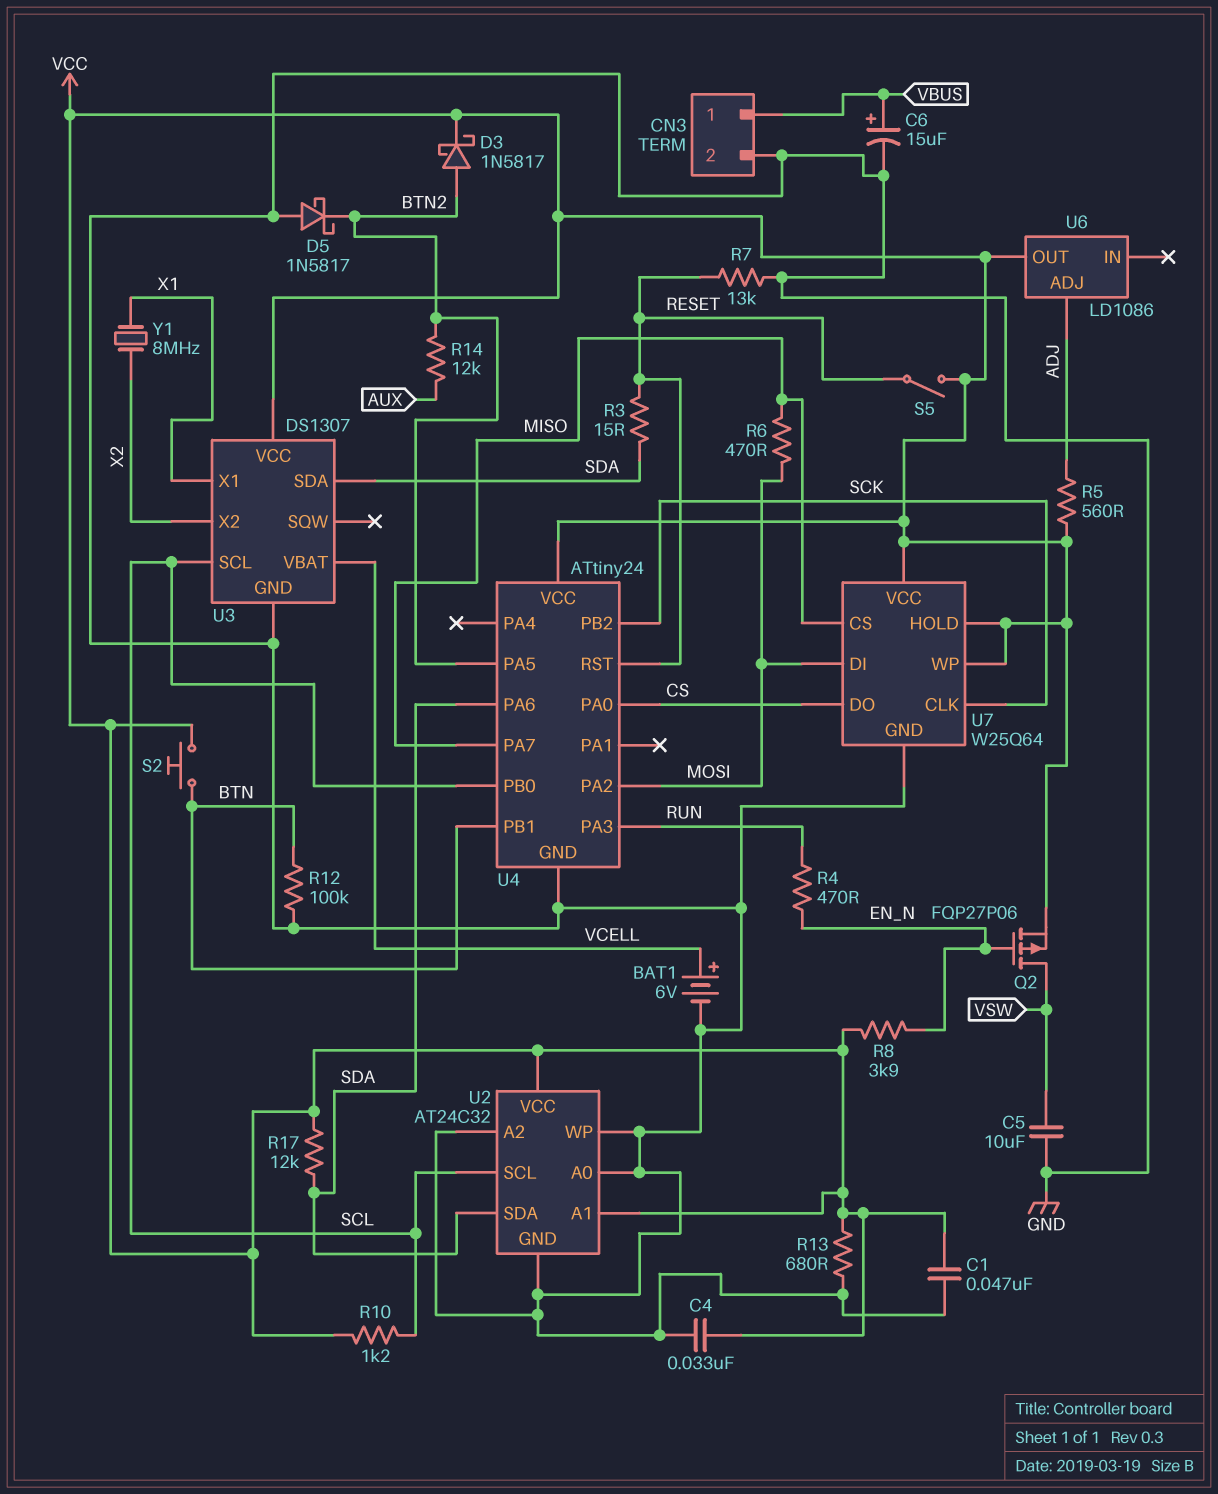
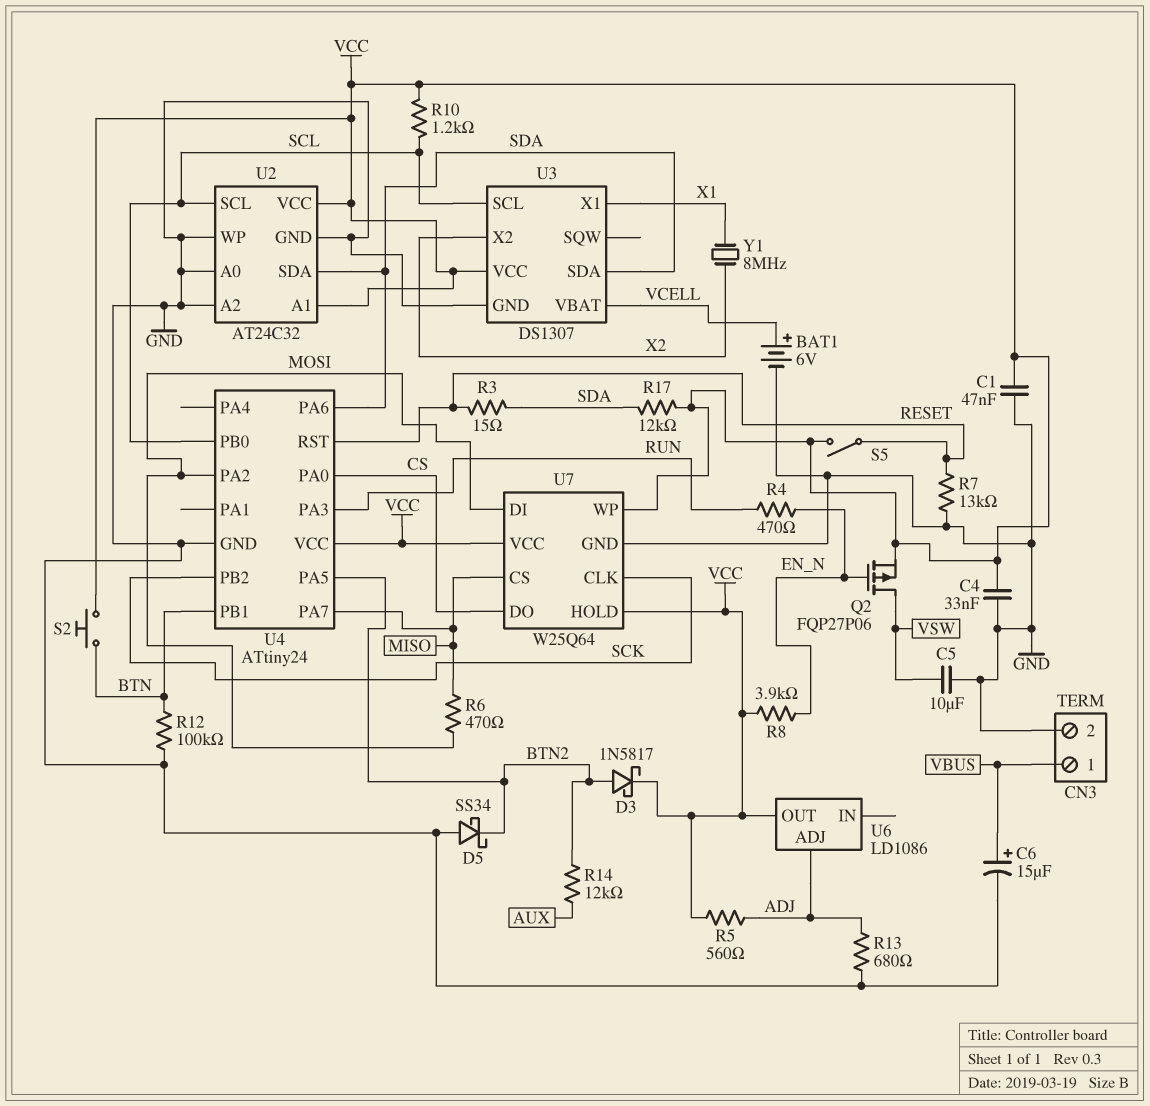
D5: schottky 1N5817 (A GND, K BTN2) -> schottky SS34 (A GND, K BTN2)
R13: 680 (GND, VCC) -> 680 (ADJ, GND)

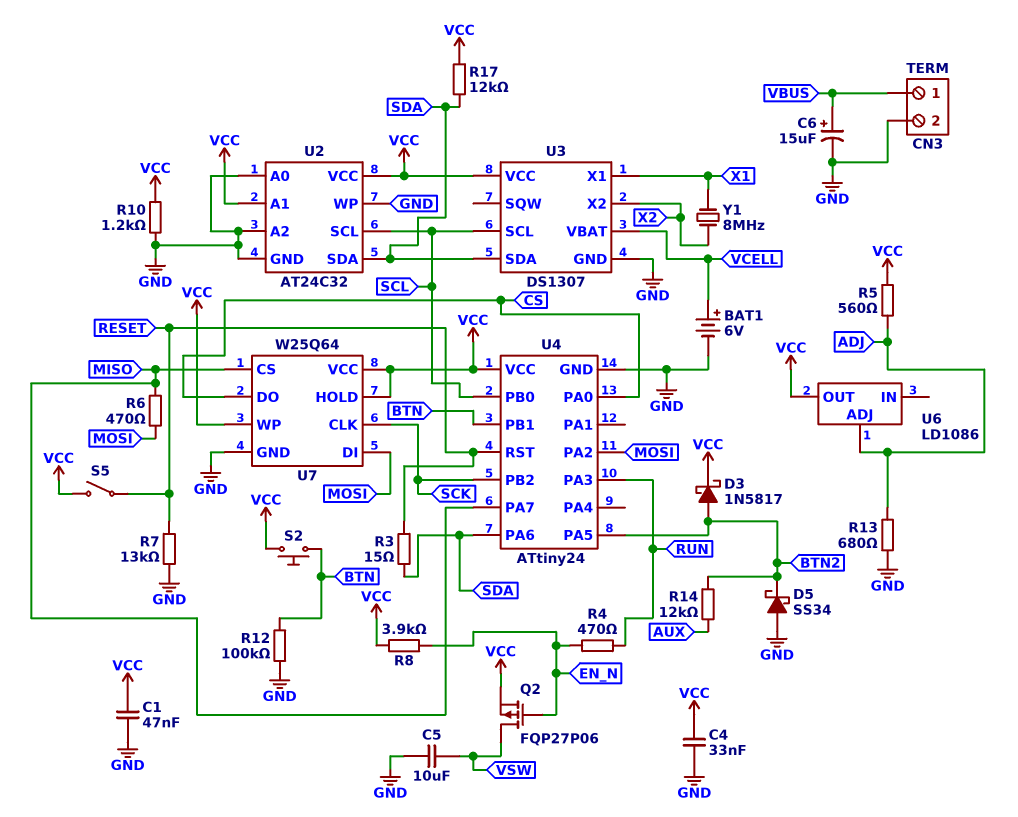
R10: 1.2k (SCL, VCC) -> 1.2k (GND, VCC)

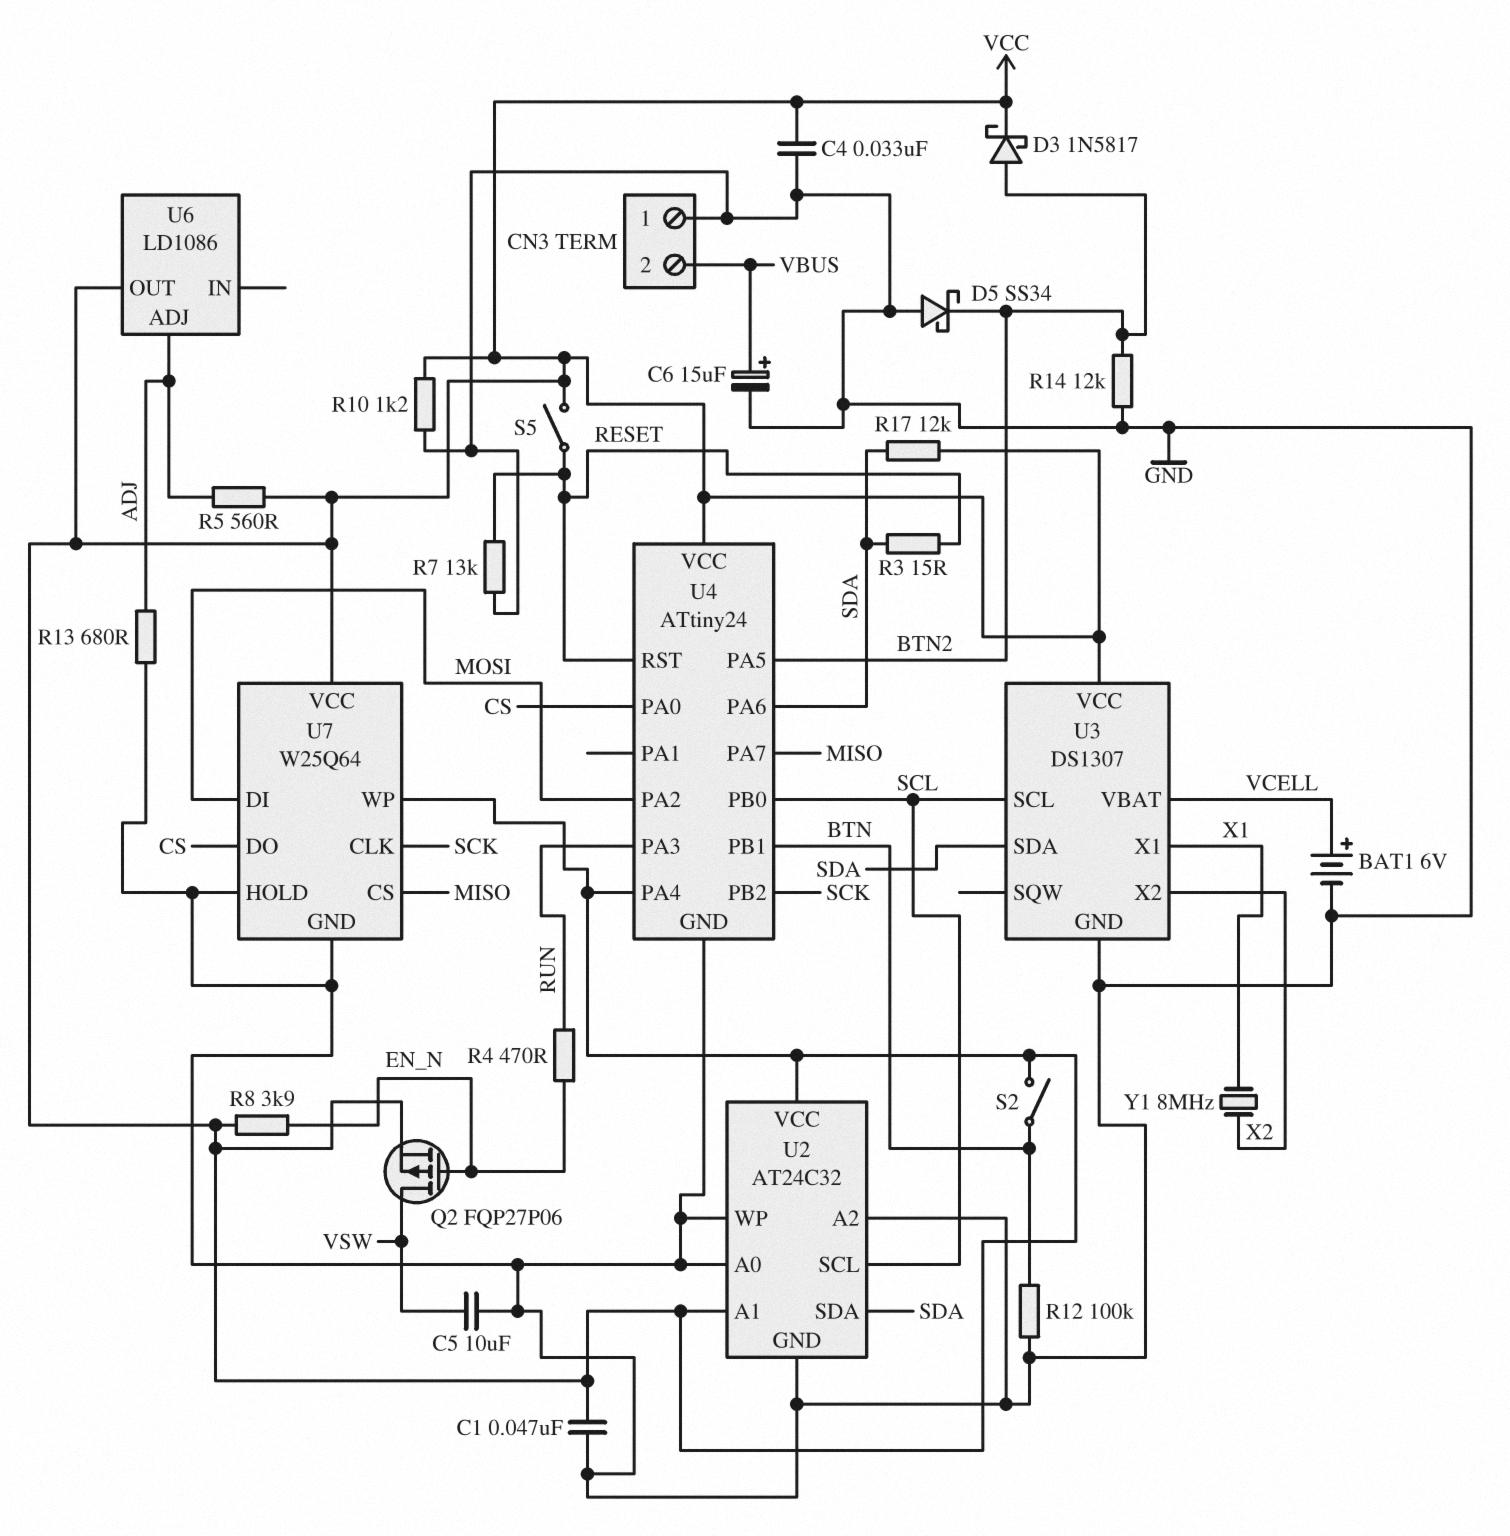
CN3 pin 1: VBUS -> GND
CN3 pin 2: GND -> VBUS
R6: 470 (MISO, MOSI) -> none
R14: 12k (AUX, BTN2) -> 12k (BTN2, GND)
S2: button (BTN, VCC) -> switch (BTN, VCC)
U4 pin PA4: none -> VCC
U7 pin HOLD: VCC -> GND

